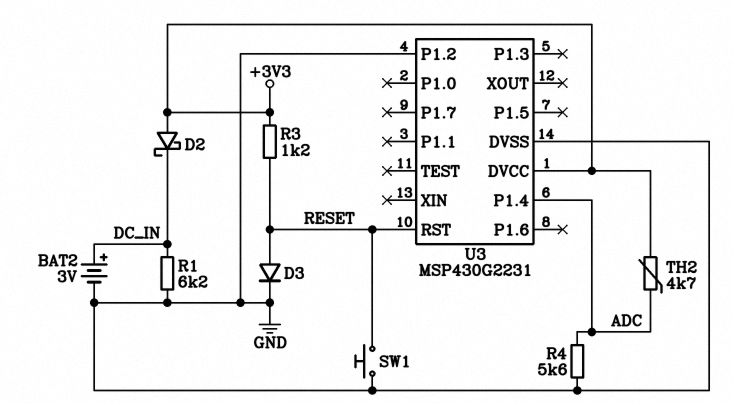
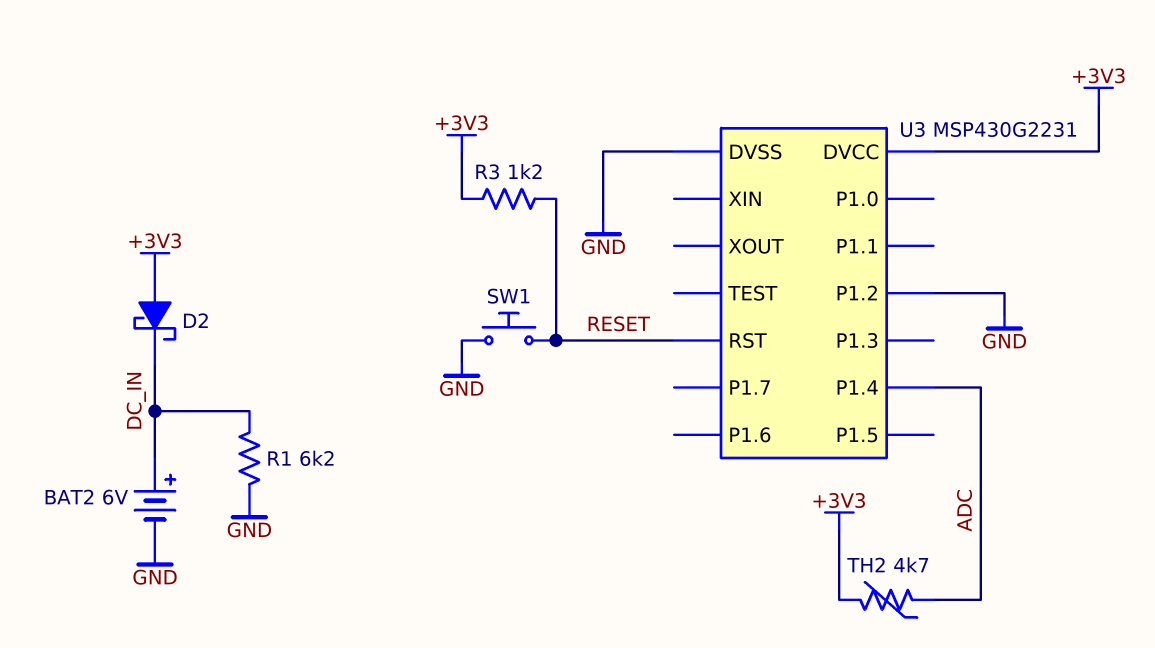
BAT2: 3V (plus DC_IN, minus GND) -> 6V (plus DC_IN, minus GND)
D3: diode (A RESET, K GND) -> none
R4: 5.6k (ADC, GND) -> none

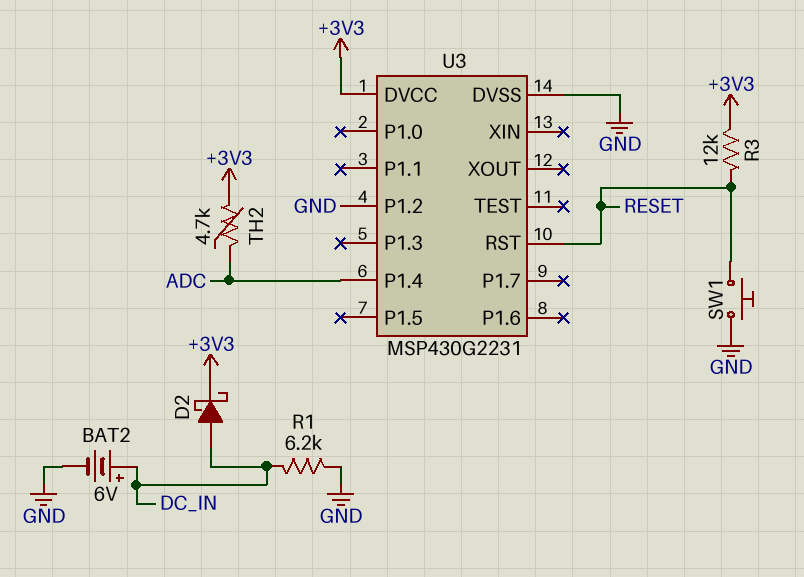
D2: schottky (A +3V3, K DC_IN) -> schottky (A DC_IN, K +3V3)
R3: 1.2k (+3V3, RESET) -> 12k (+3V3, RESET)

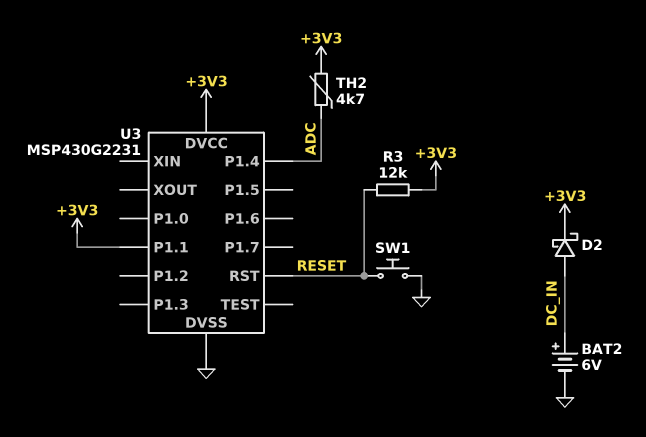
R1: 6.2k (DC_IN, GND) -> none
U3 pin P1.1: none -> +3V3
U3 pin P1.2: GND -> none

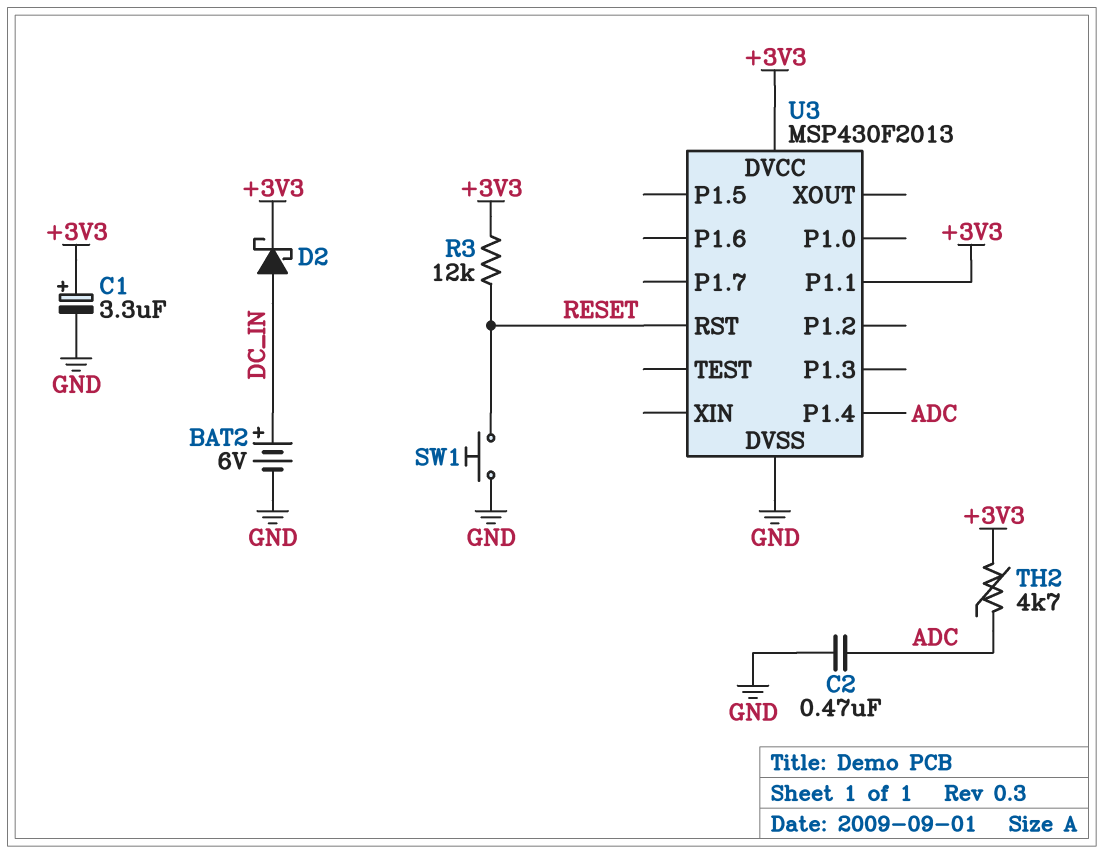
C1: none -> 3.3uF (plus +3V3, minus GND)
C2: none -> 470nF (ADC, GND)
U3: MSP430G2231 -> MSP430F2013

